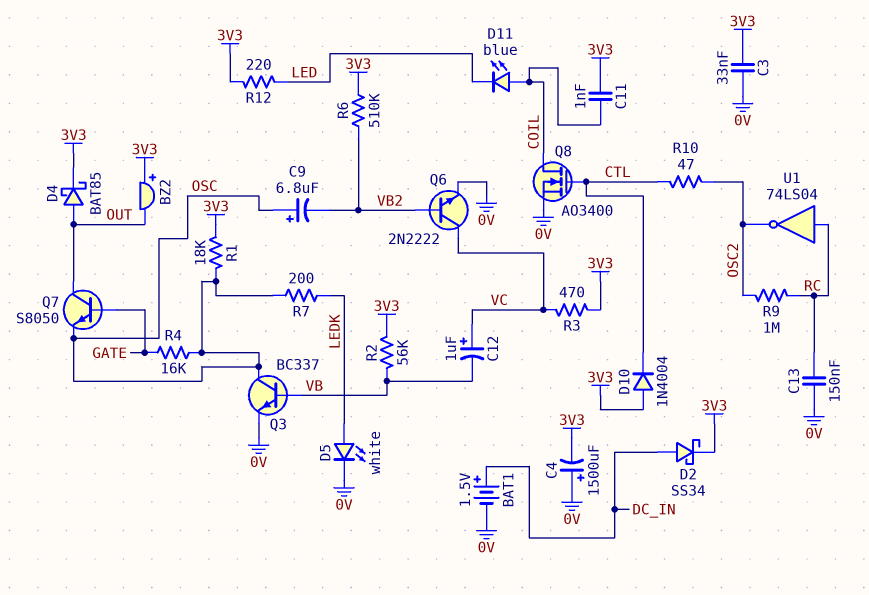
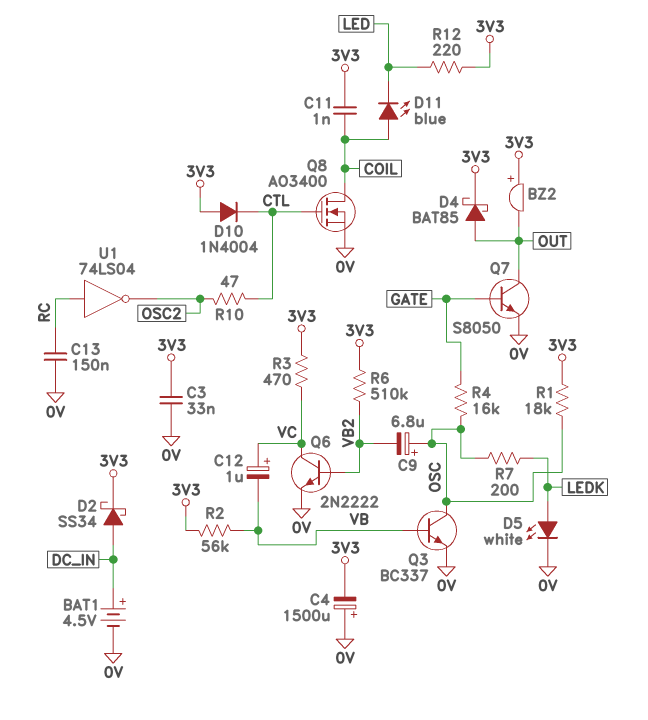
BAT1: 1.5V (plus DC_IN, minus 0V) -> 4.5V (plus DC_IN, minus 0V)
Q7: NPN S8050 (B GATE, C OUT, E OSC) -> NPN S8050 (B GATE, C OUT, E 0V)
R9: 1M (OSC2, RC) -> none

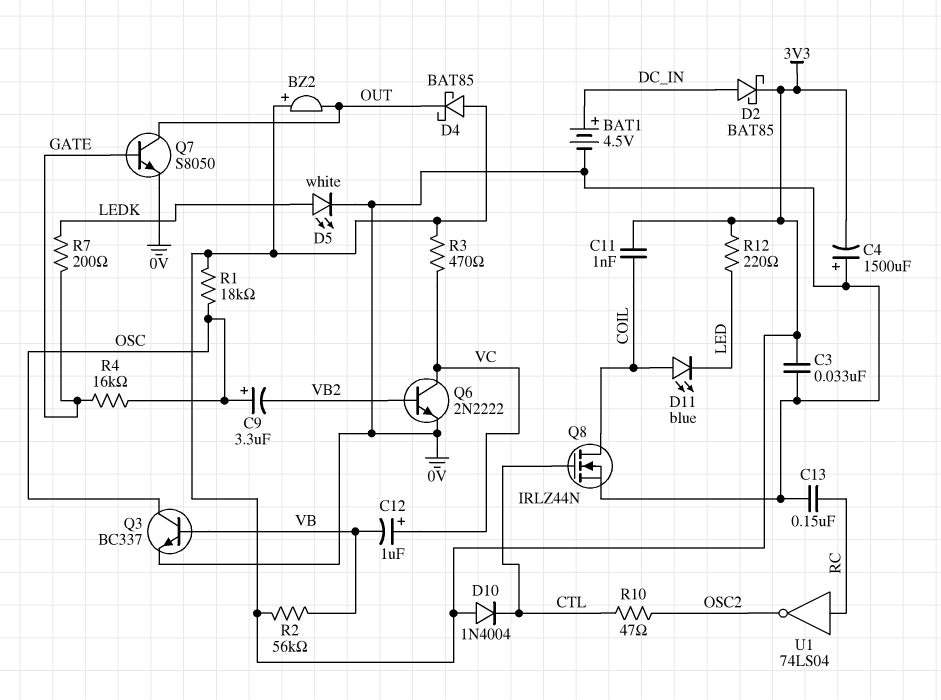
C9: 6.8uF (plus OSC, minus VB2) -> 3.3uF (plus OSC, minus VB2)
D2: schottky SS34 (A DC_IN, K 3V3) -> schottky BAT85 (A DC_IN, K 3V3)
D4: schottky BAT85 (A OUT, K 3V3) -> schottky BAT85 (A 3V3, K OUT)
Q8: NMOS AO3400 (G CTL, D COIL, S 0V) -> NMOS IRLZ44N (G CTL, D COIL, S 0V)
R6: 510k (3V3, VB2) -> none
R7: 200 (LEDK, OSC) -> 200 (GATE, LEDK)

